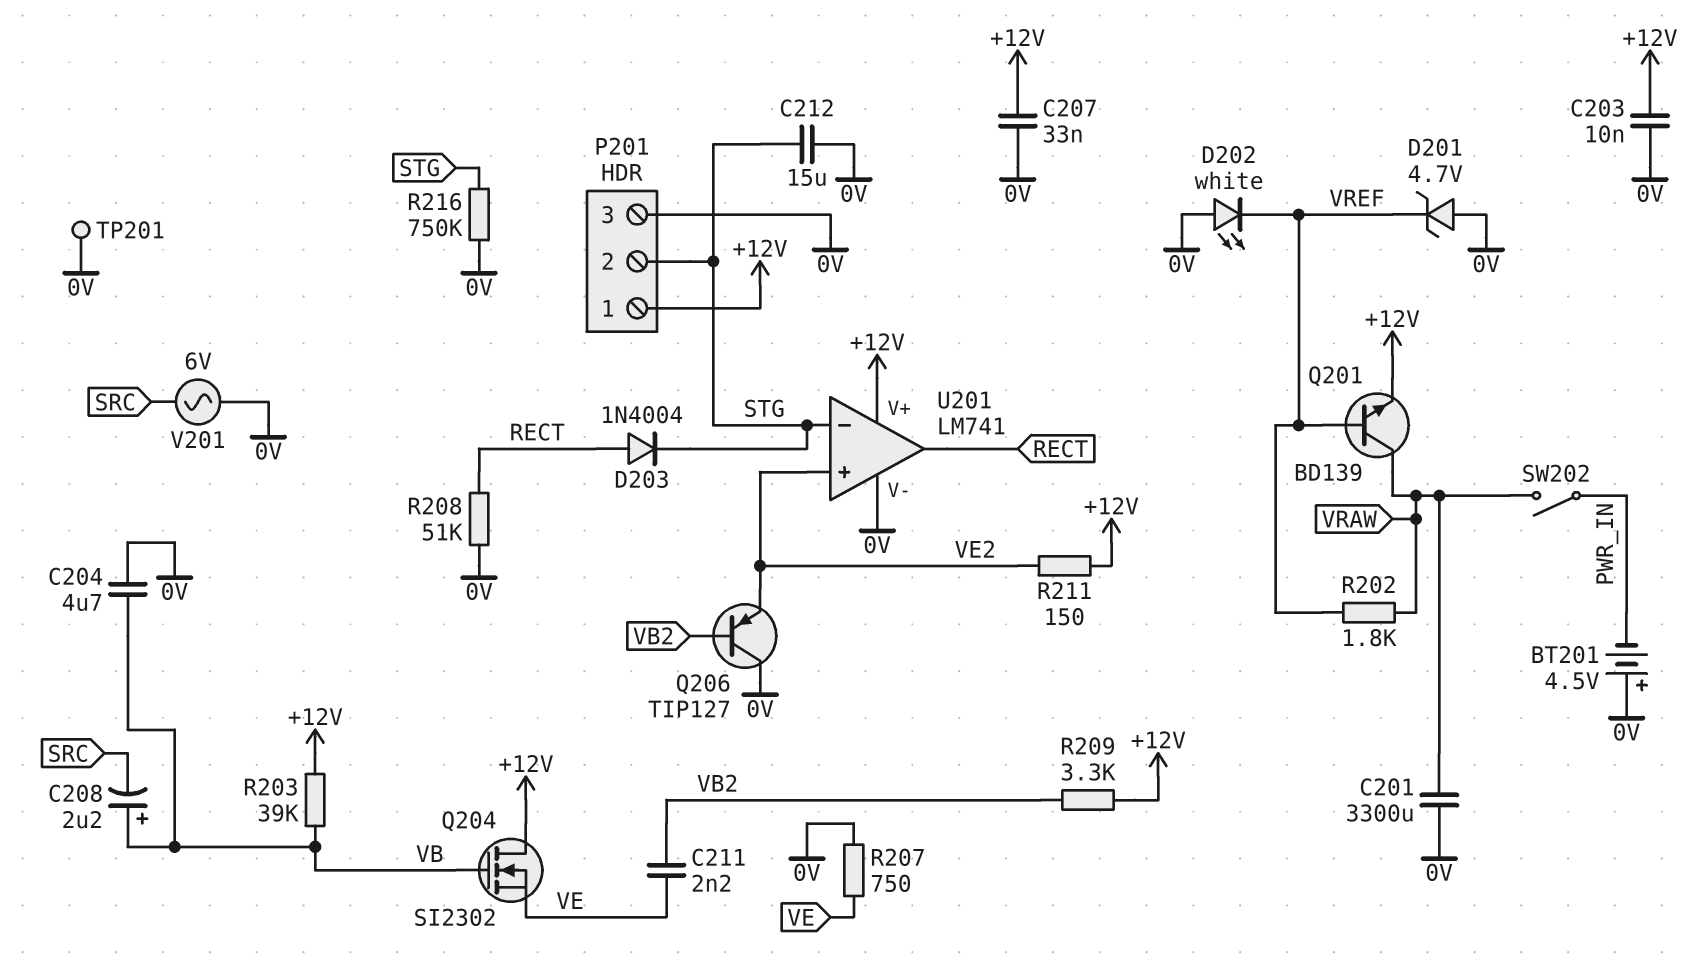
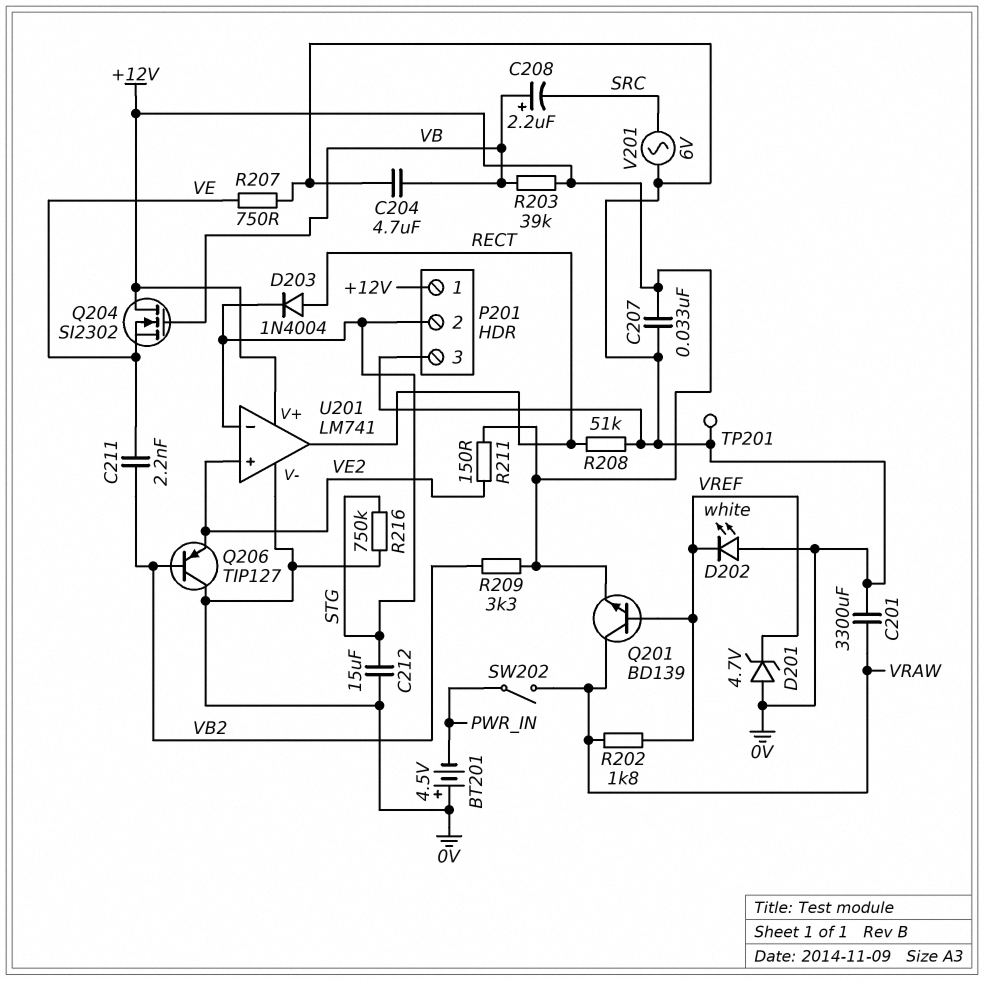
C203: 10nF (+12V, 0V) -> none

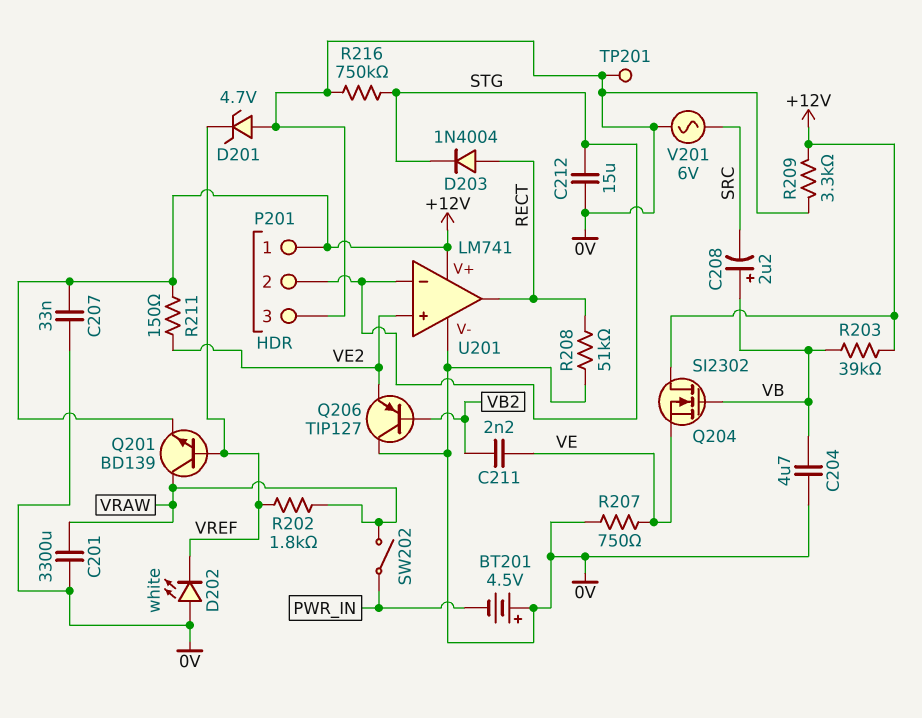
R209: 3.3k (+12V, VB2) -> 3.3k (+12V, 0V)

